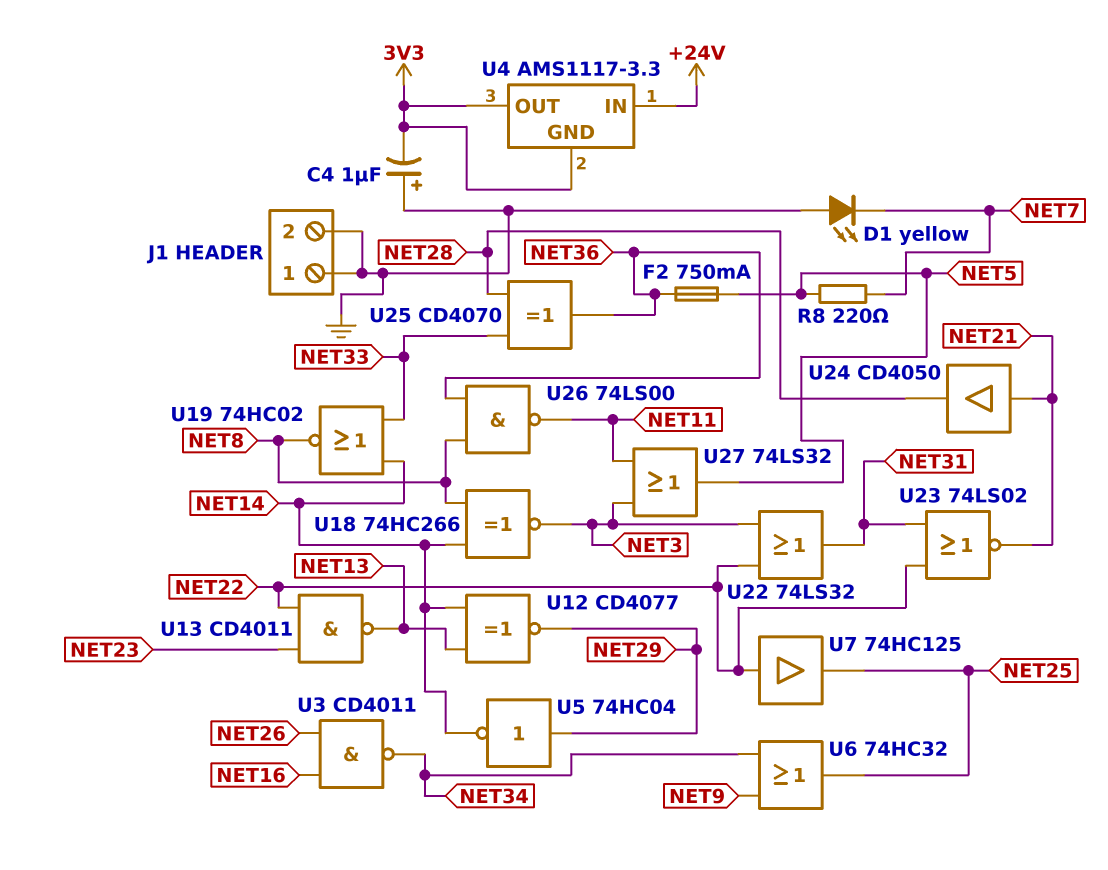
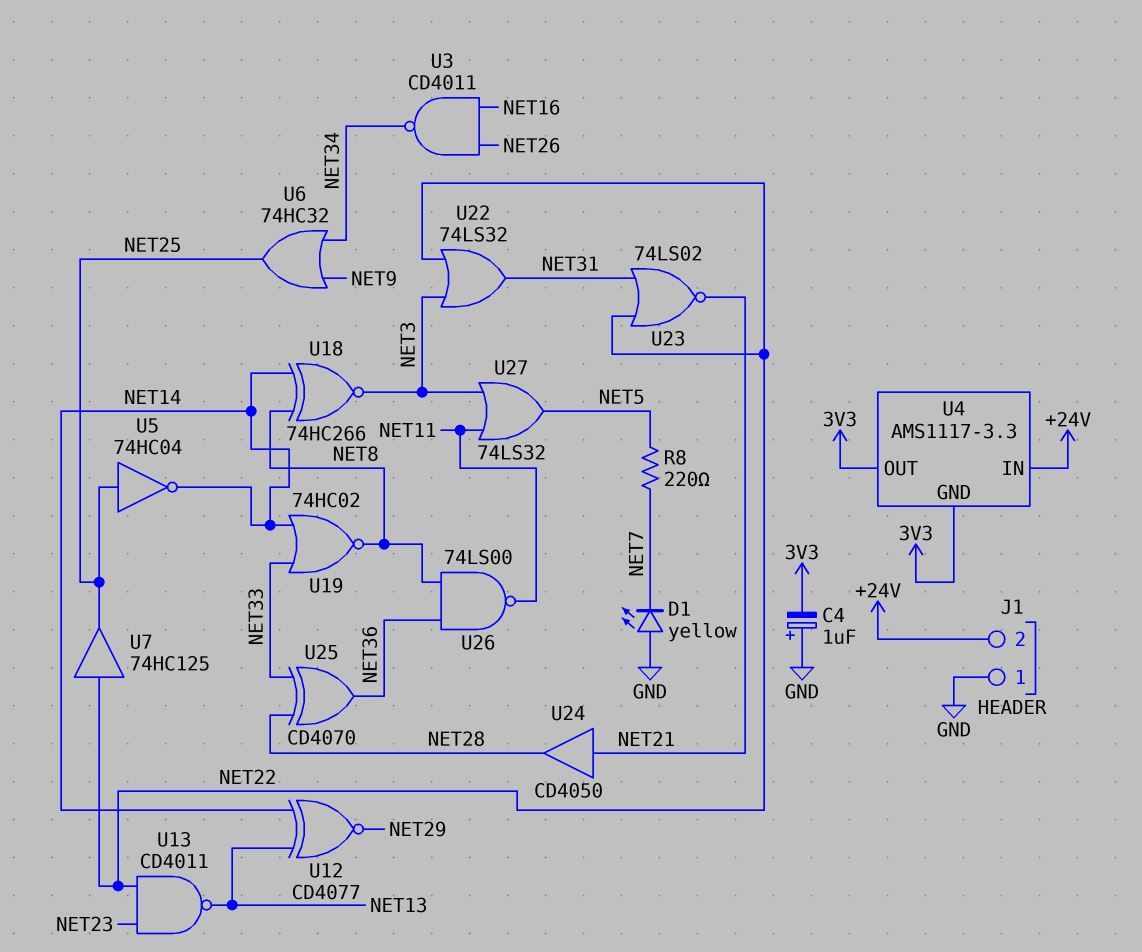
F2: 750mA (NET5, NET36) -> none
J1 pin 2: GND -> +24V
U5: NOT 74HC04 (in NET29, out NET14) -> NOT 74HC04 (in NET25, out NET14)

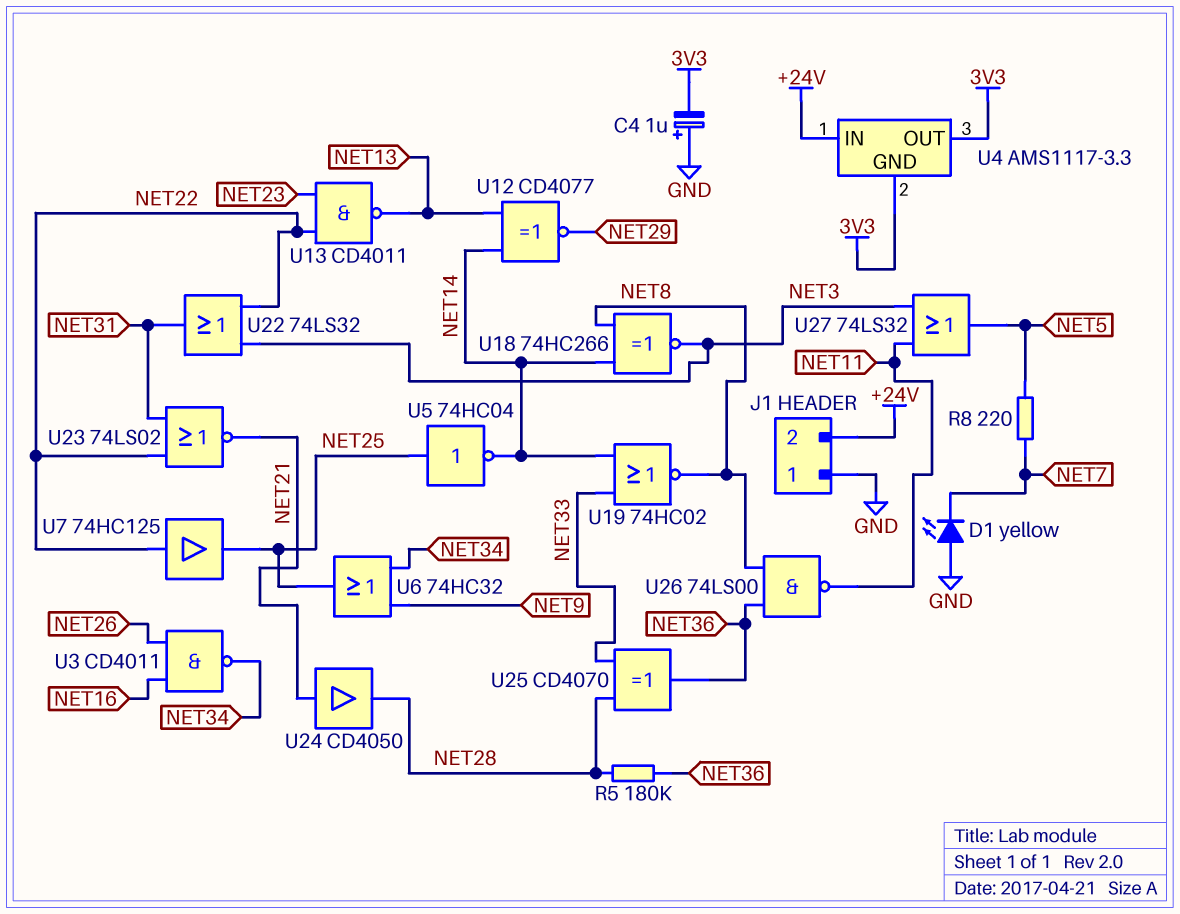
R5: none -> 180k (NET28, NET36)

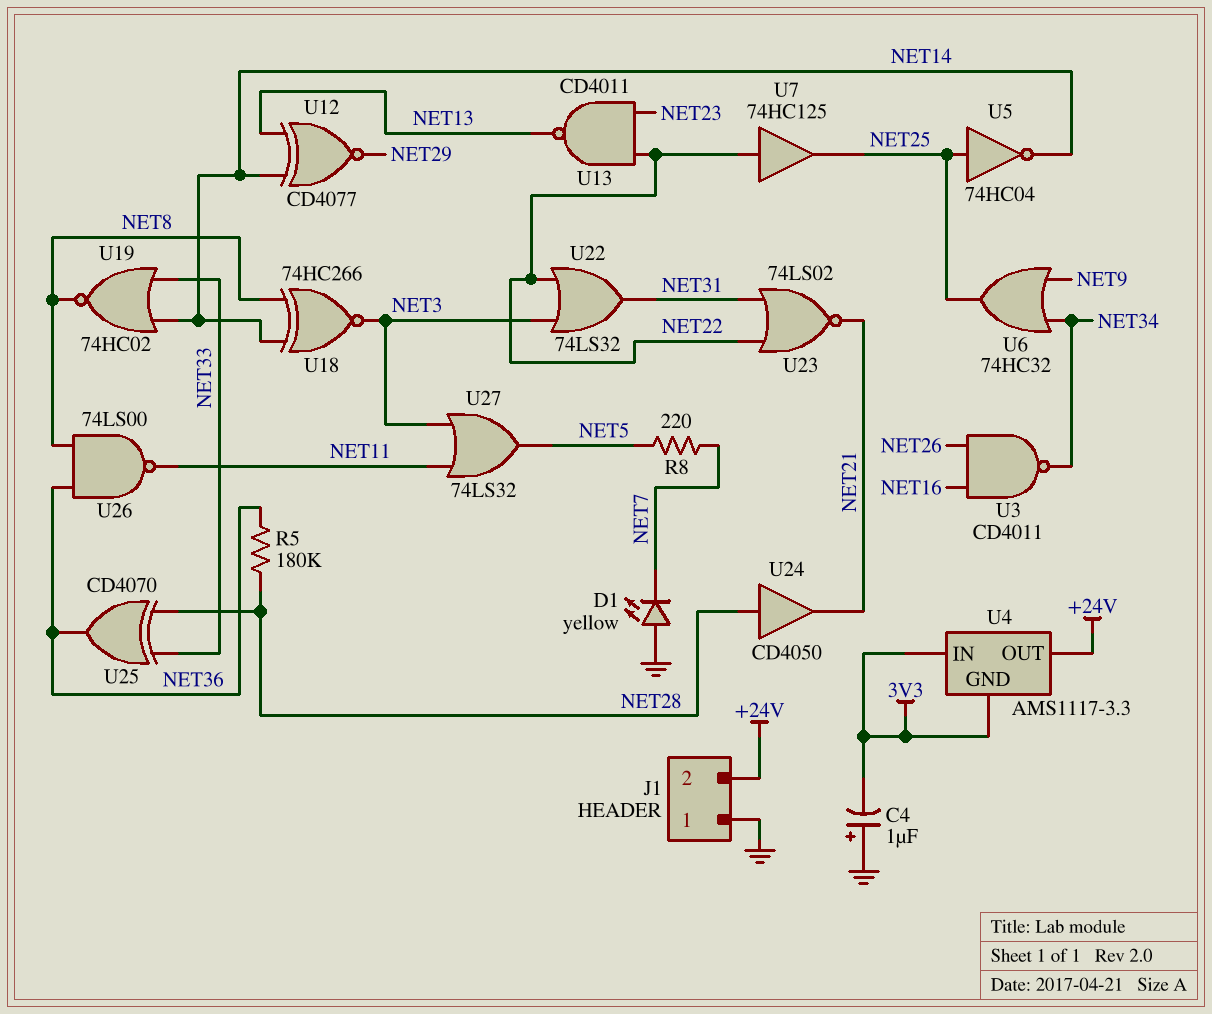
U4 pin IN: +24V -> 3V3
U4 pin OUT: 3V3 -> +24V
U24: buffer CD4050 (in NET21, out NET28) -> buffer CD4050 (in NET28, out NET21)

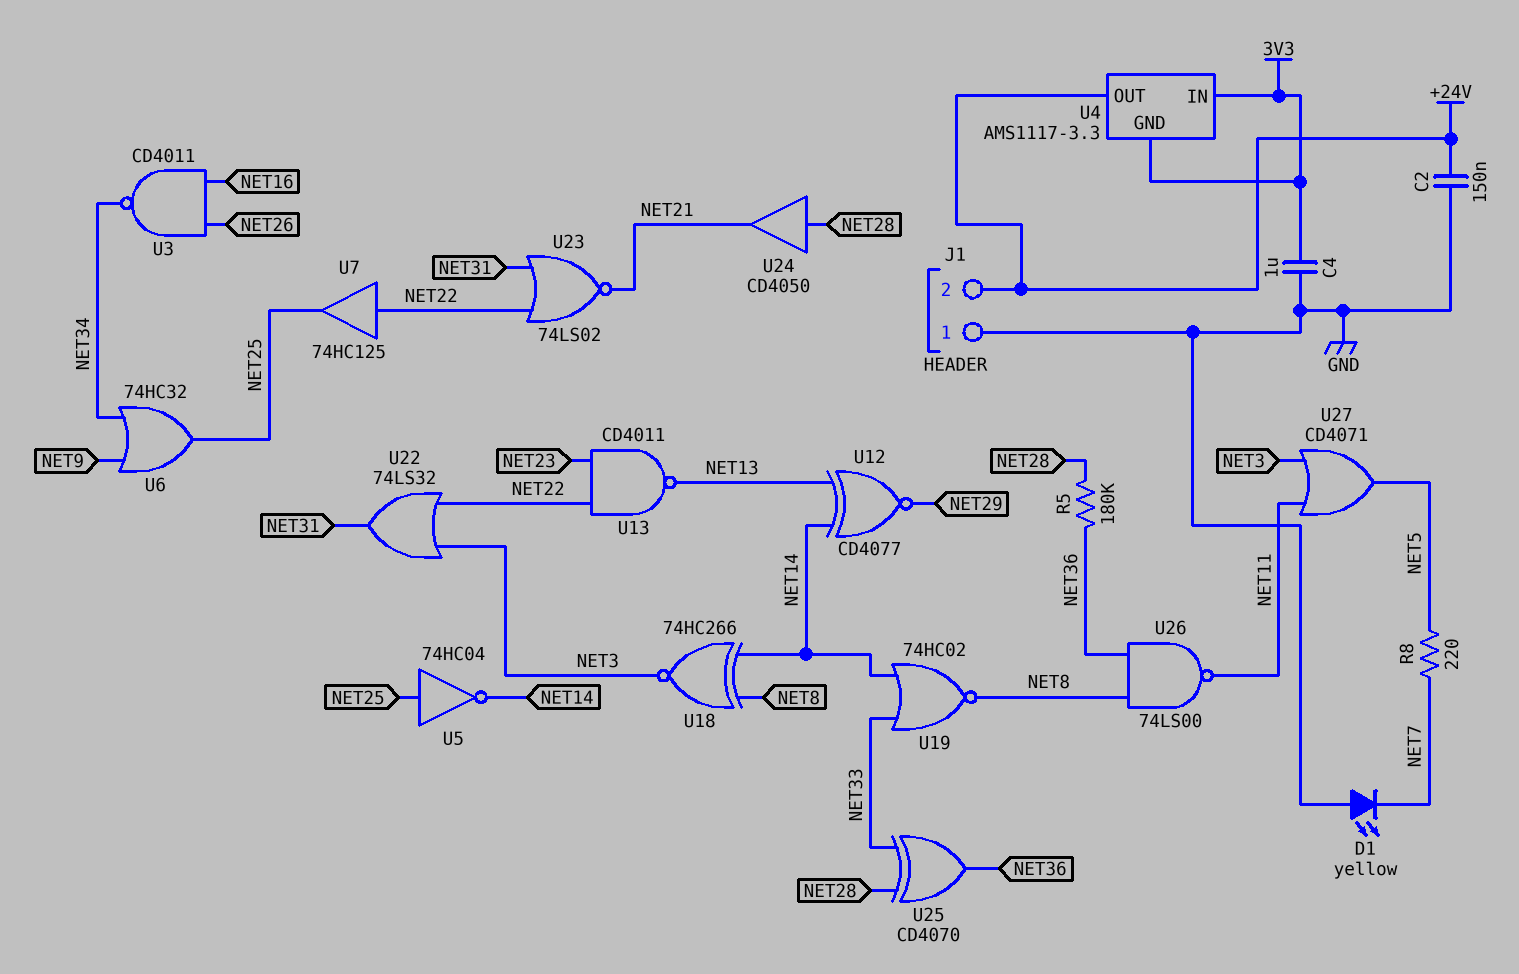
C2: none -> 150nF (+24V, GND)
C4: 1uF (plus GND, minus 3V3) -> 1uF (3V3, GND)
U27: OR 74LS32 (in NET3, in NET11, out NET5) -> OR CD4071 (in NET3, in NET11, out NET5)

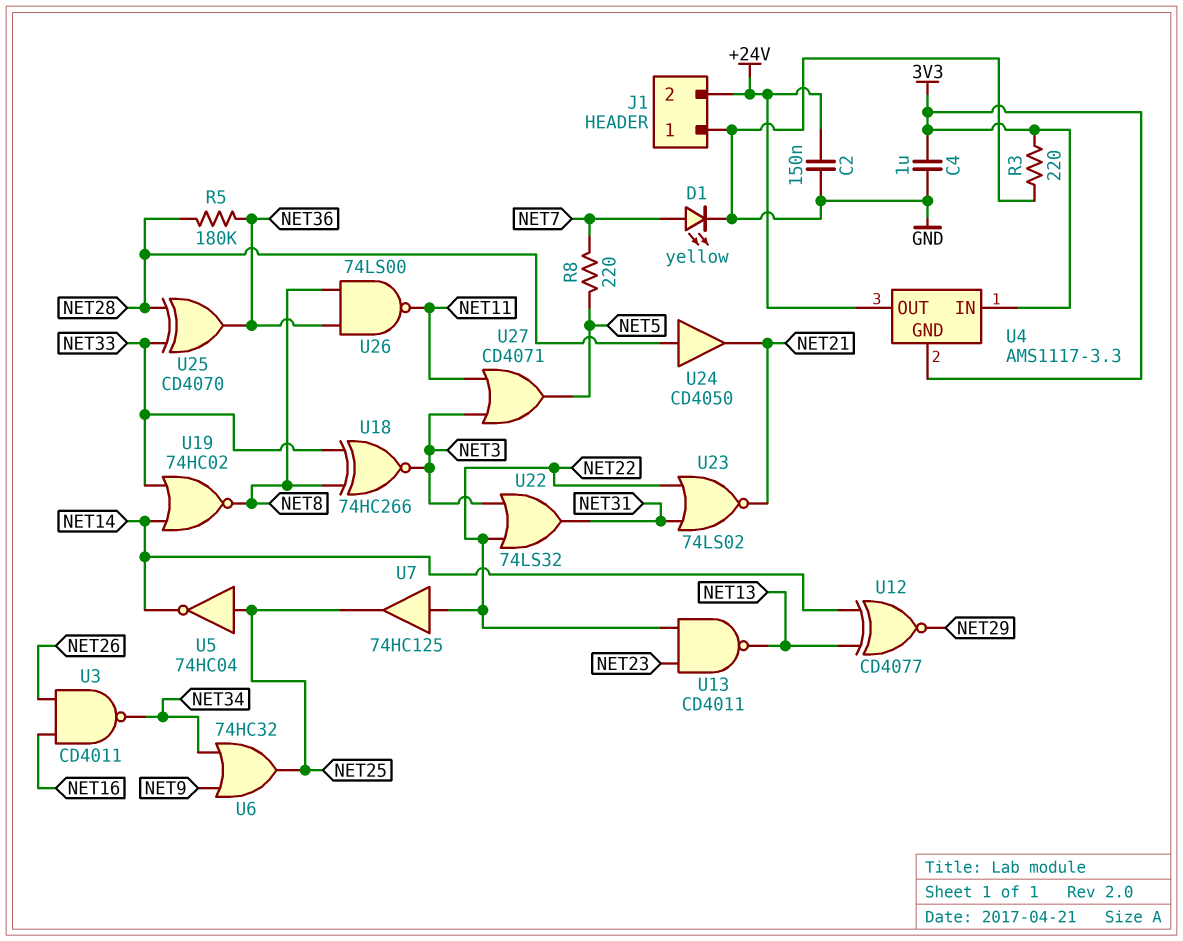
D1: LED yellow (A GND, K NET7) -> LED yellow (A NET7, K GND)
R3: none -> 220 (3V3, GND)
U18: XNOR 74HC266 (in NET8, in NET14, out NET3) -> XNOR 74HC266 (in NET8, in NET33, out NET3)

